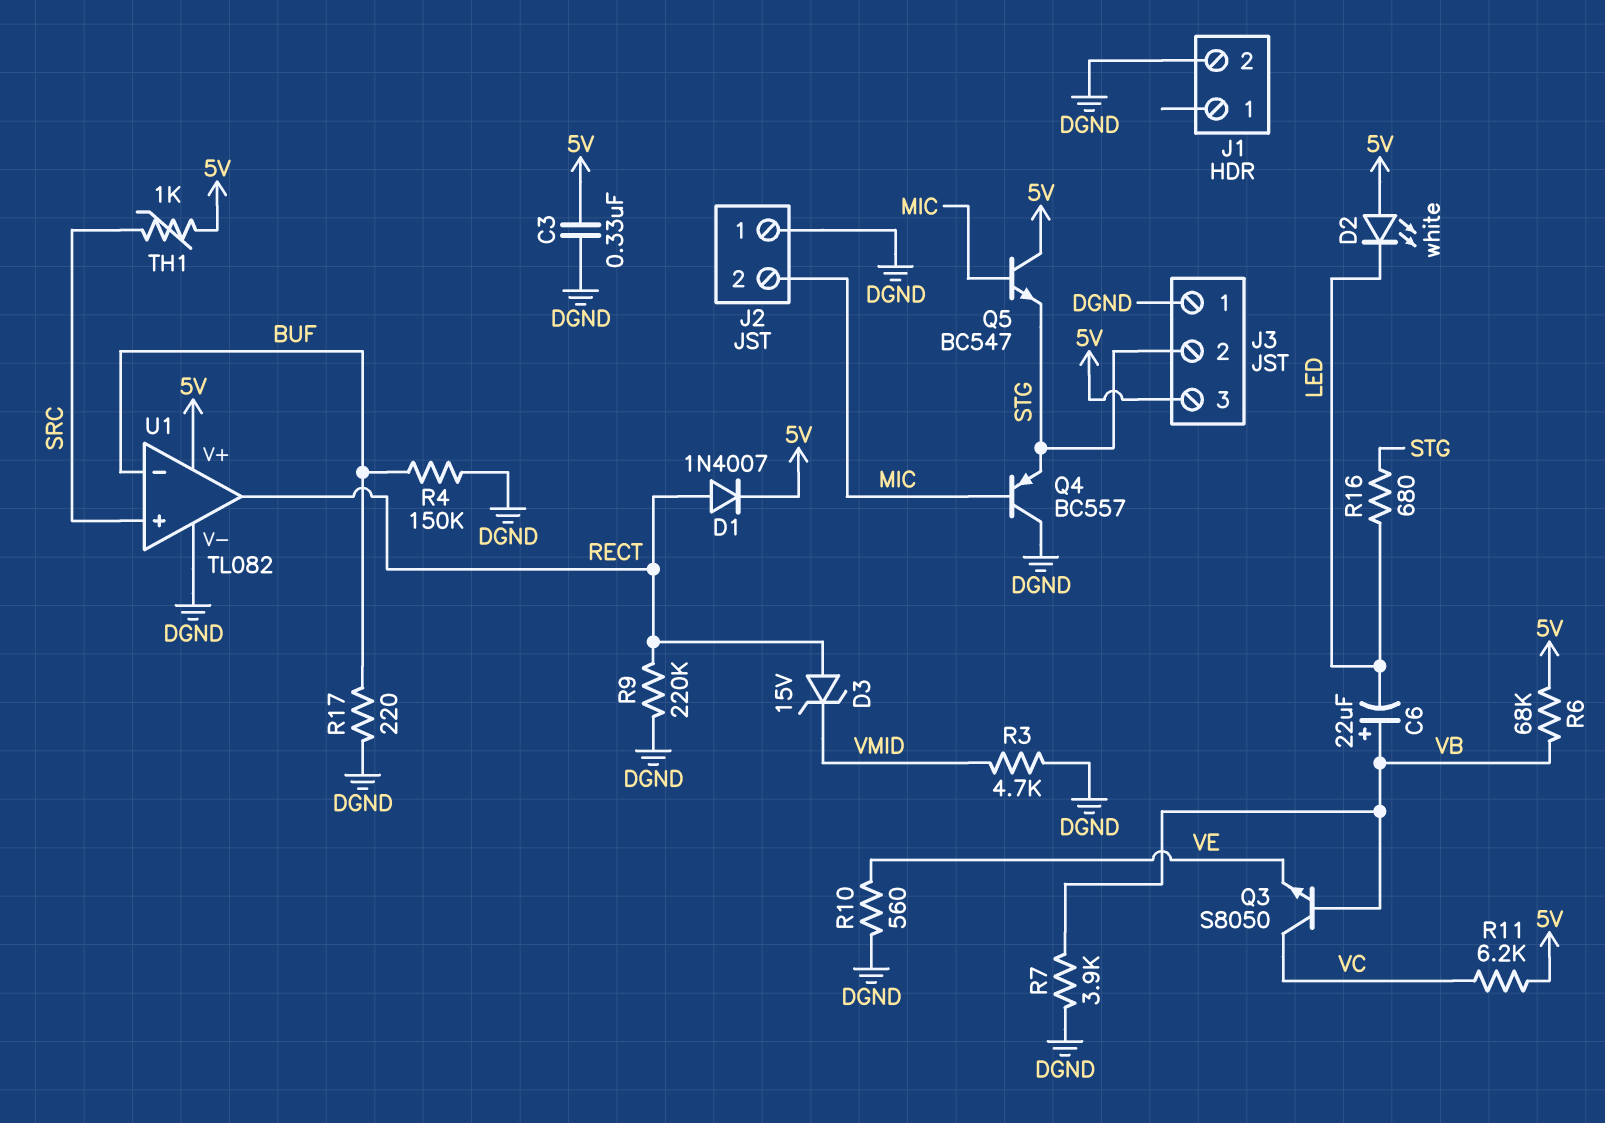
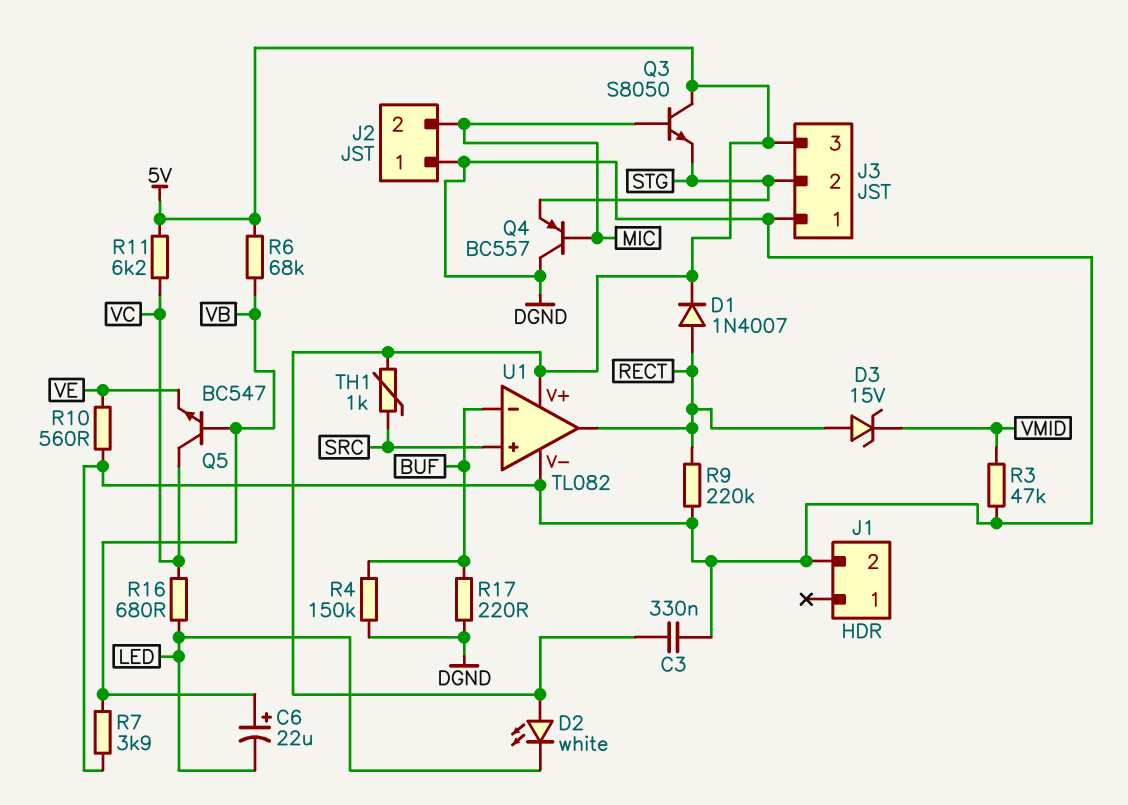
Q3: NPN S8050 (B VB, C VC, E VE) -> NPN S8050 (B MIC, C 5V, E STG)
Q5: NPN BC547 (B MIC, C 5V, E STG) -> NPN BC547 (B VB, C VC, E VE)
R3: 4.7k (DGND, VMID) -> 47k (DGND, VMID)
R16: 680 (LED, STG) -> 680 (LED, VC)

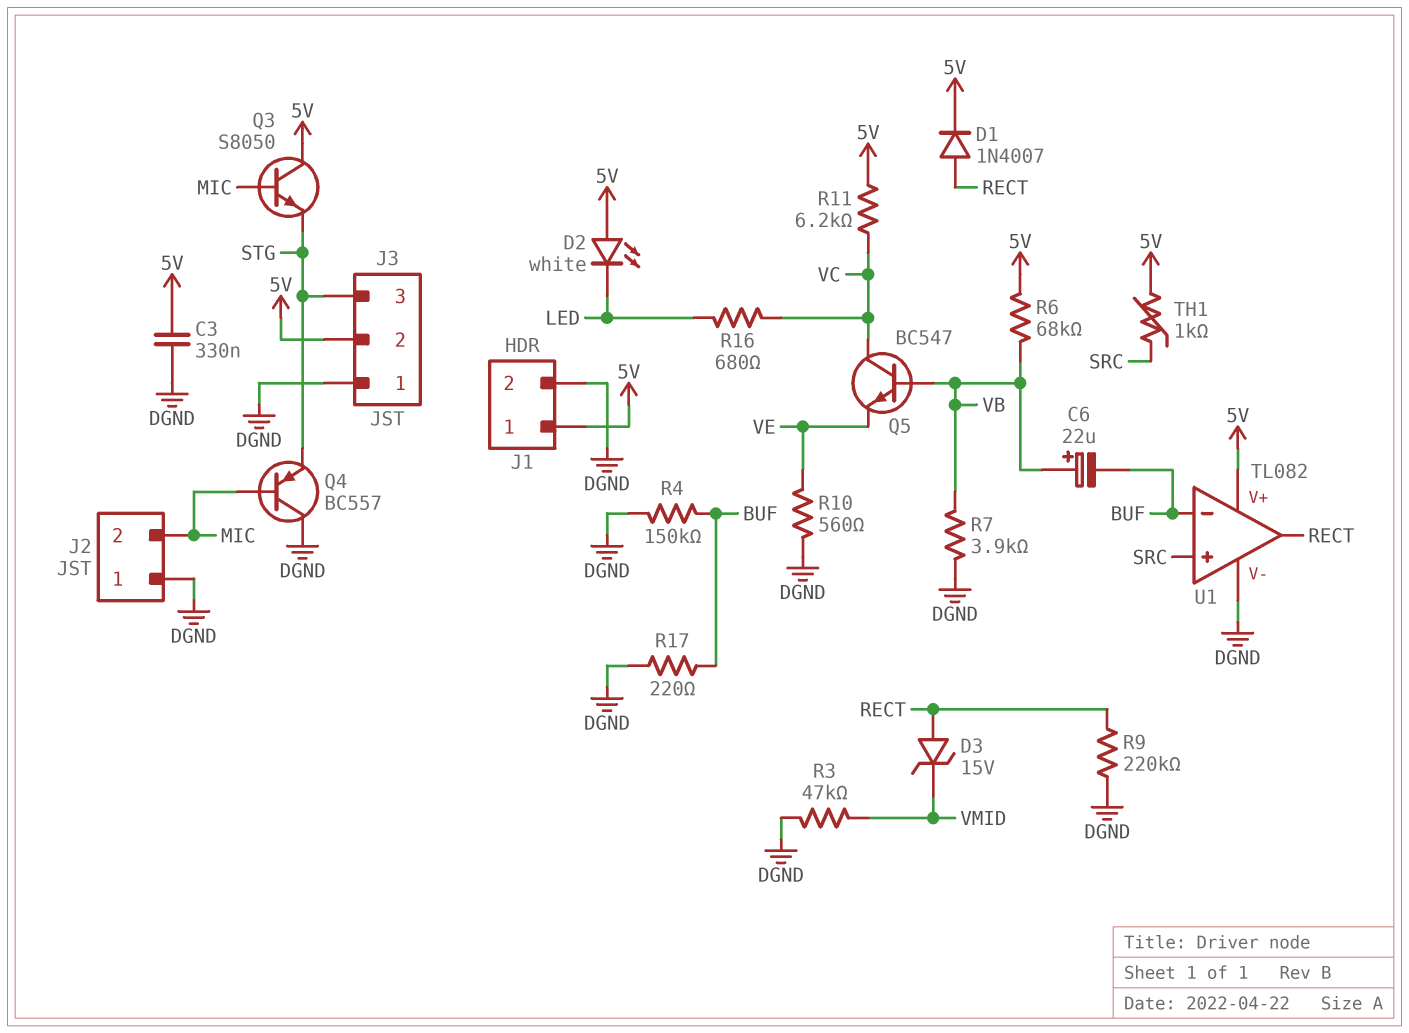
C6: 22uF (plus VB, minus LED) -> 22uF (plus VB, minus BUF)
J1 pin 1: none -> 5V
J3 pin 2: STG -> 5V
J3 pin 3: 5V -> STG

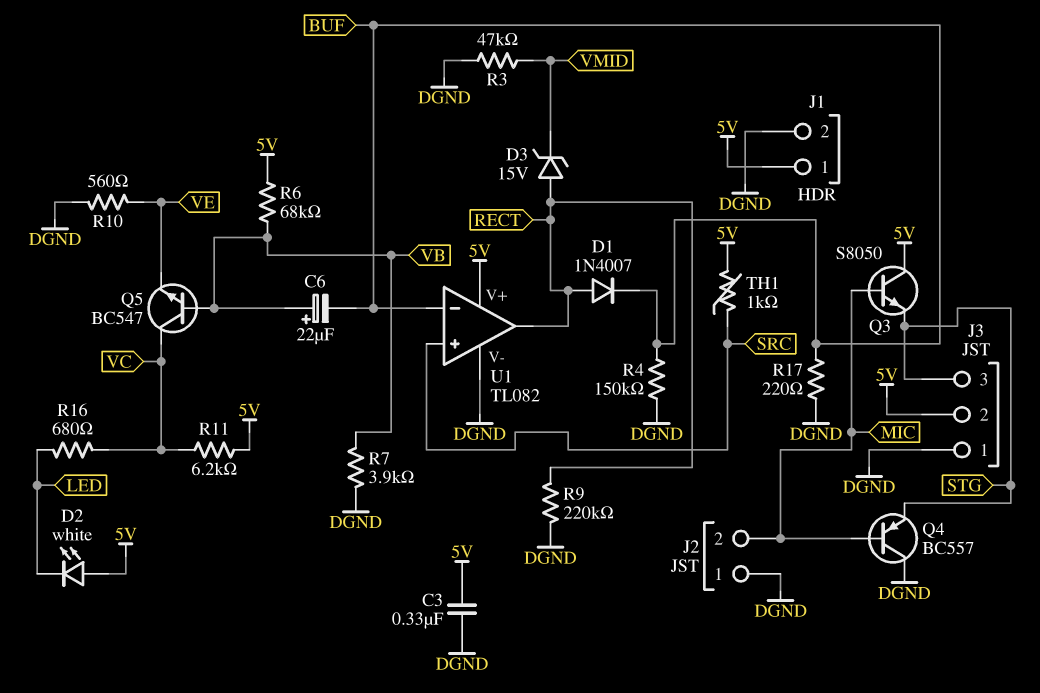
D1: diode 1N4007 (A RECT, K 5V) -> diode 1N4007 (A RECT, K BUF)

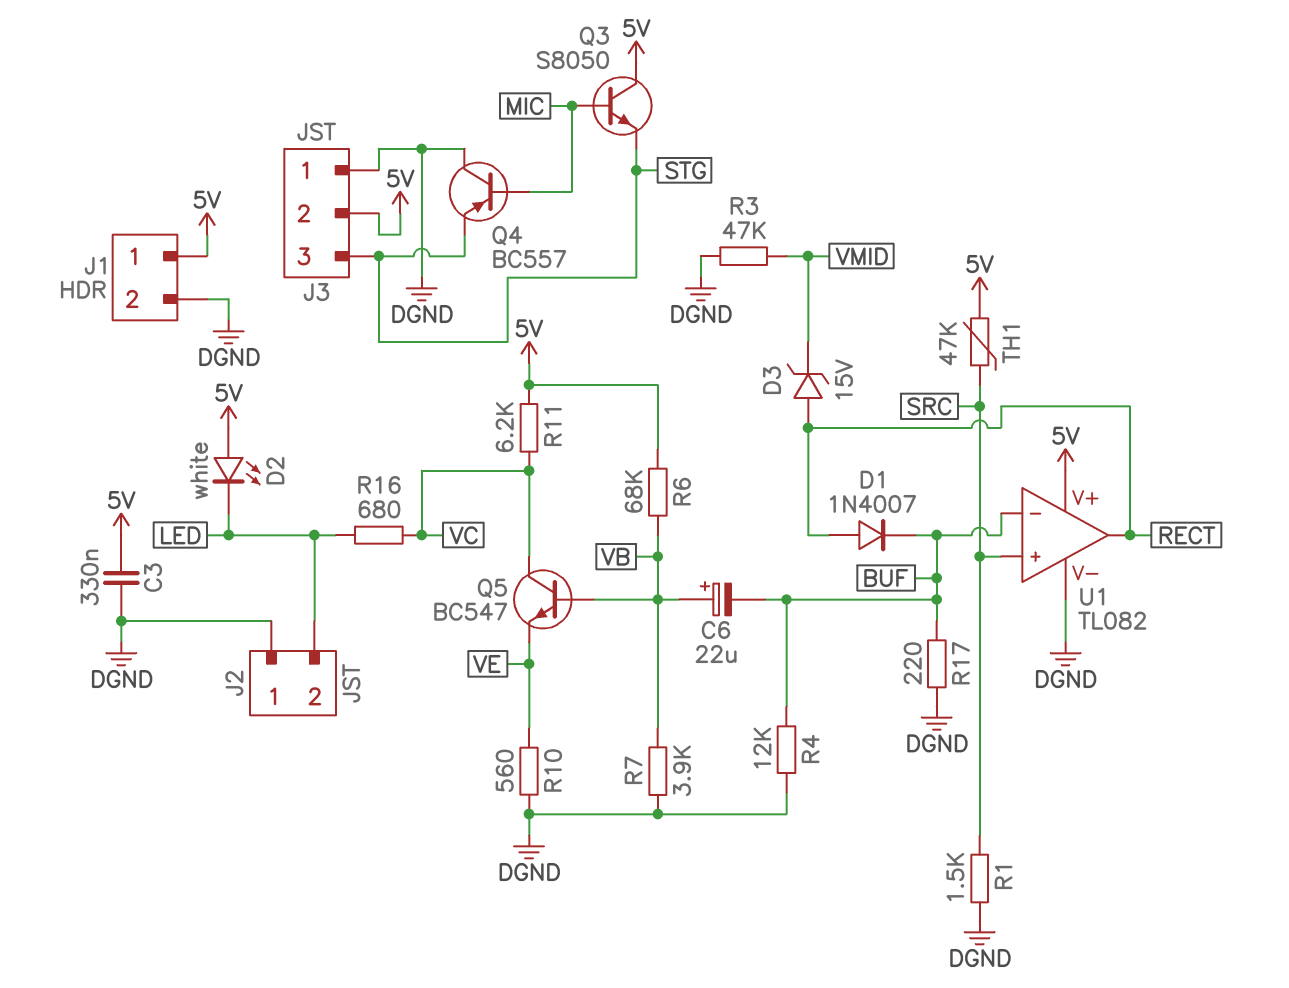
J2 pin 2: MIC -> LED
R1: none -> 1.5k (DGND, SRC)
R4: 150k (BUF, DGND) -> 12k (BUF, DGND)
R9: 220k (DGND, RECT) -> none
TH1: 1k (5V, SRC) -> 47k (5V, SRC)

